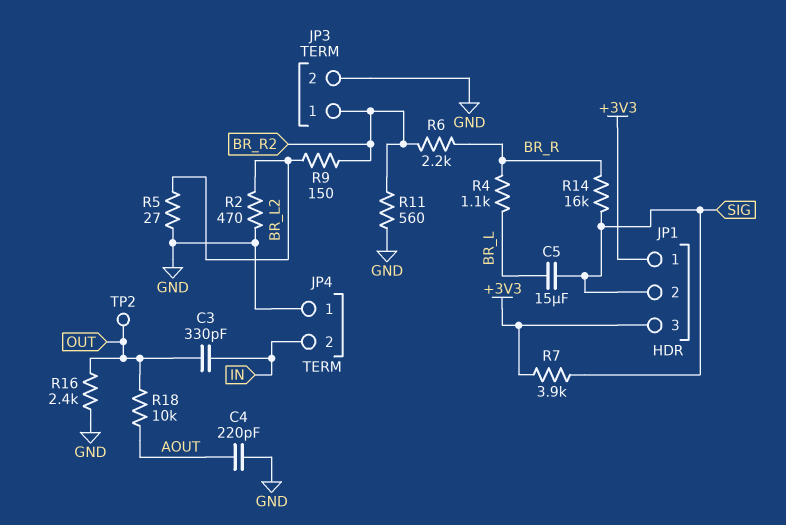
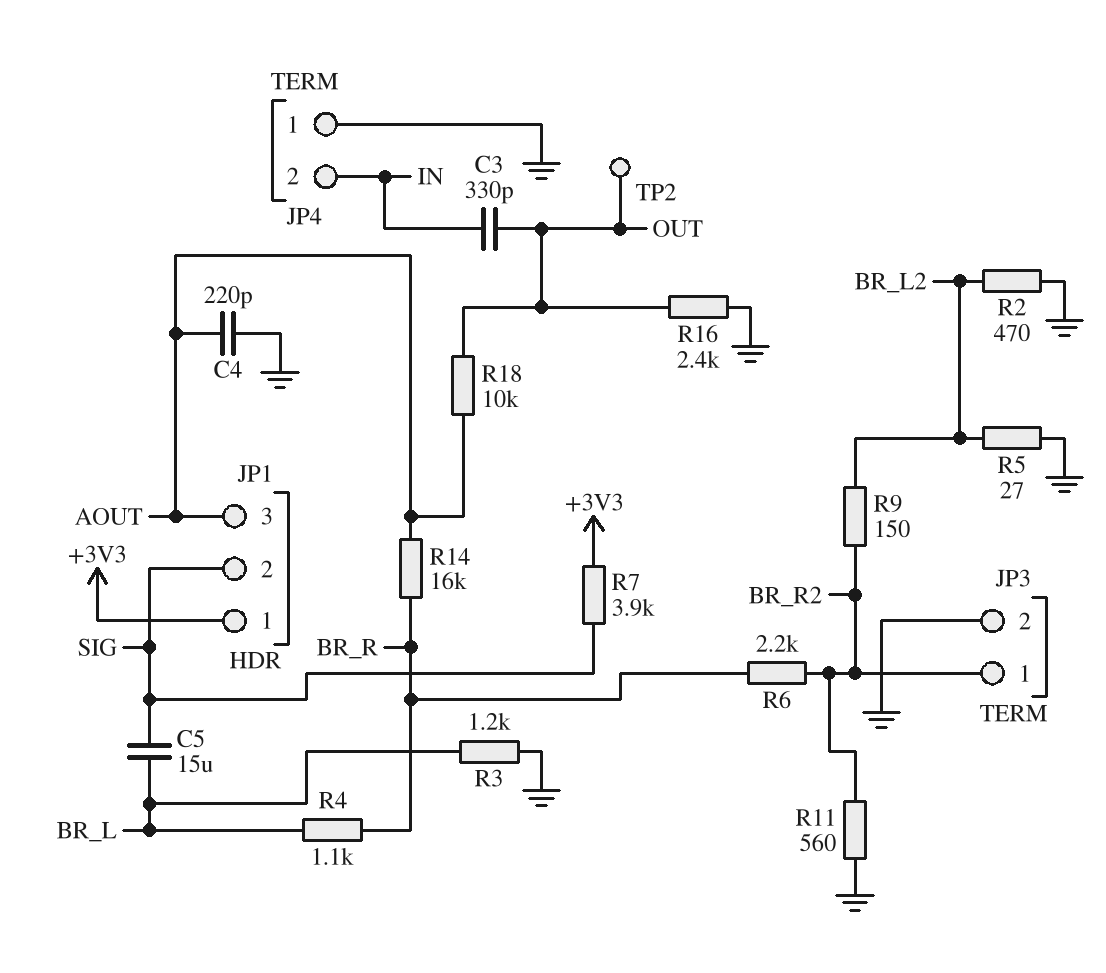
JP1 pin 3: +3V3 -> AOUT
R3: none -> 1.2k (BR_L, GND)
R14: 16k (BR_R, SIG) -> 16k (AOUT, BR_R)

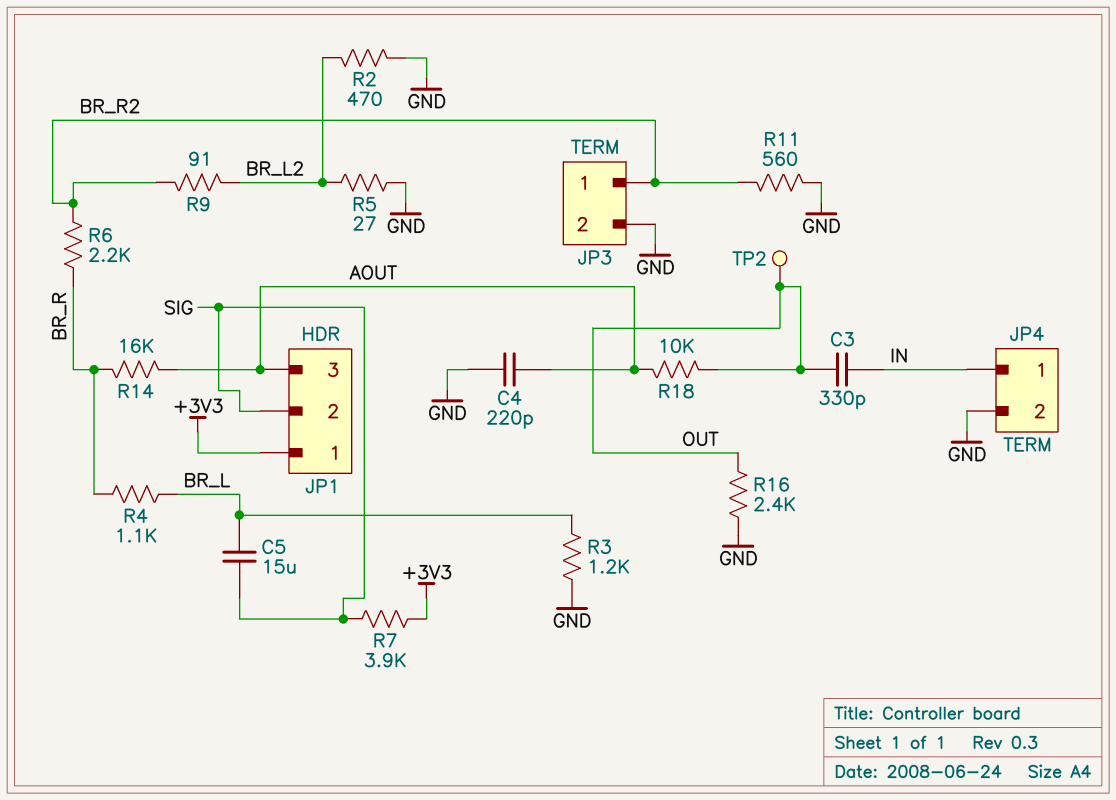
JP4 pin 1: GND -> IN
JP4 pin 2: IN -> GND
R9: 150 (BR_L2, BR_R2) -> 91 (BR_L2, BR_R2)

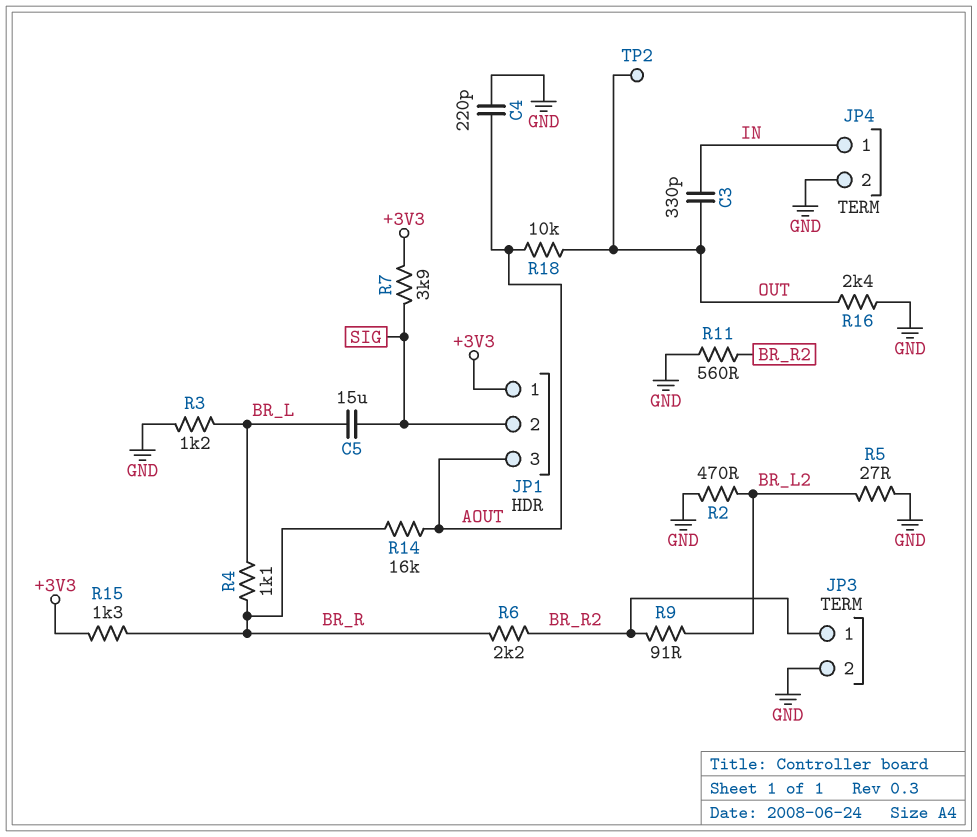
R15: none -> 1.3k (+3V3, BR_R)

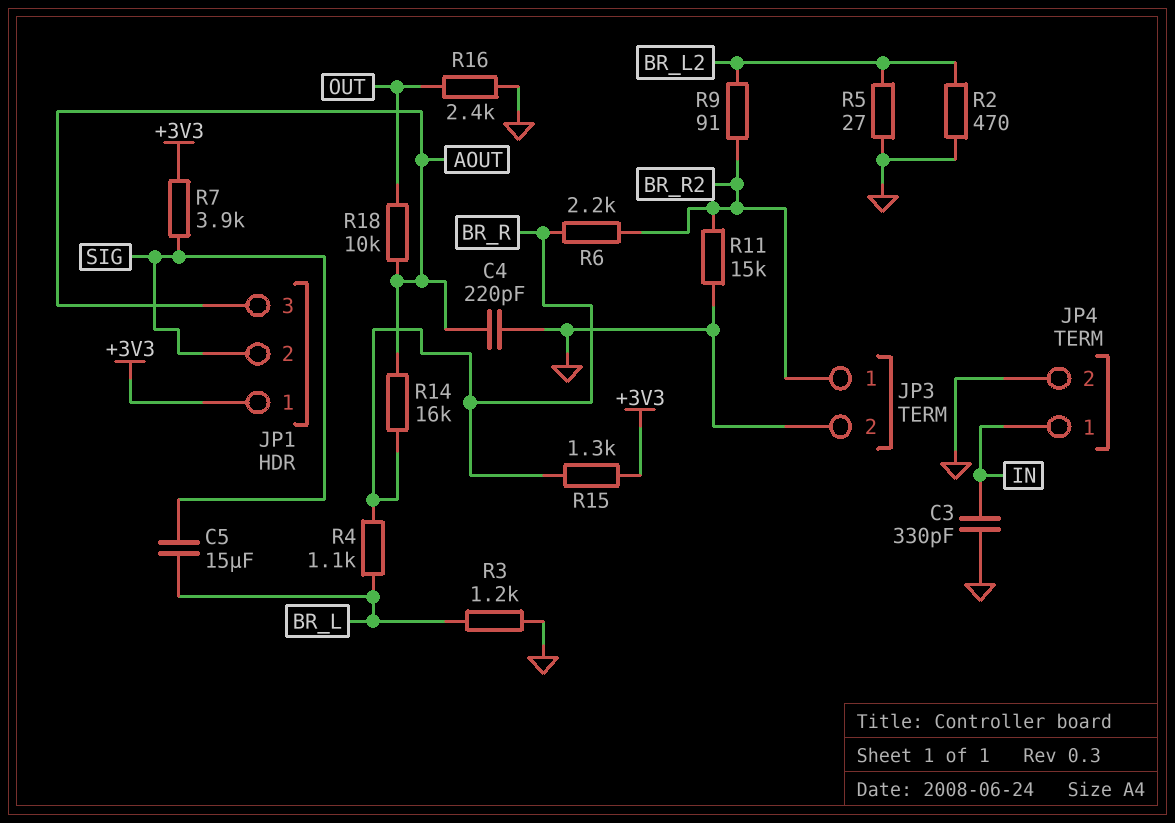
C3: 330pF (IN, OUT) -> 330pF (GND, IN)
R11: 560 (BR_R2, GND) -> 15k (BR_R2, GND)
TP2: test point (OUT) -> none

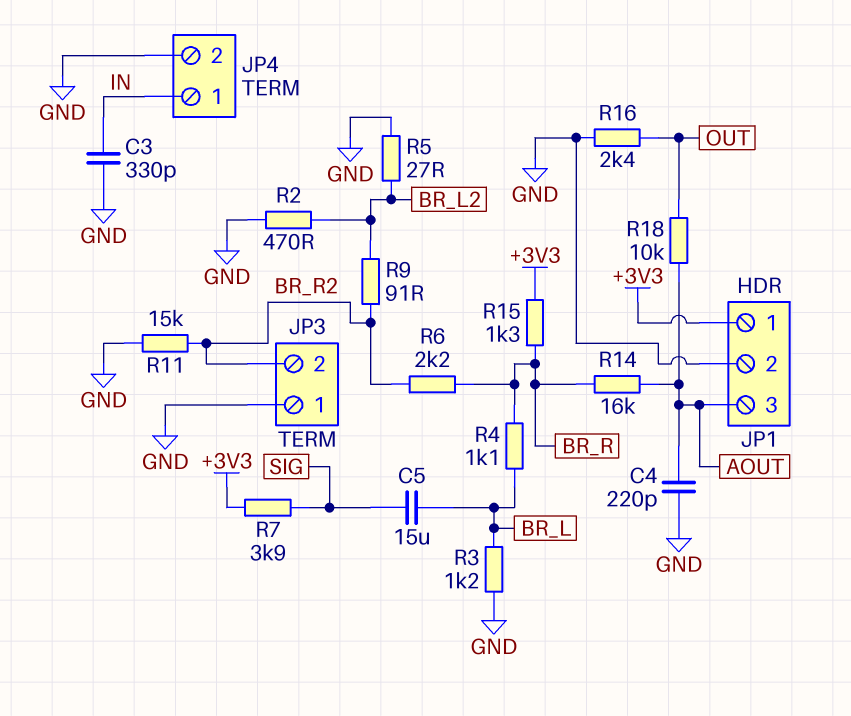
JP1 pin 2: SIG -> GND
JP3 pin 1: BR_R2 -> GND
JP3 pin 2: GND -> BR_R2

